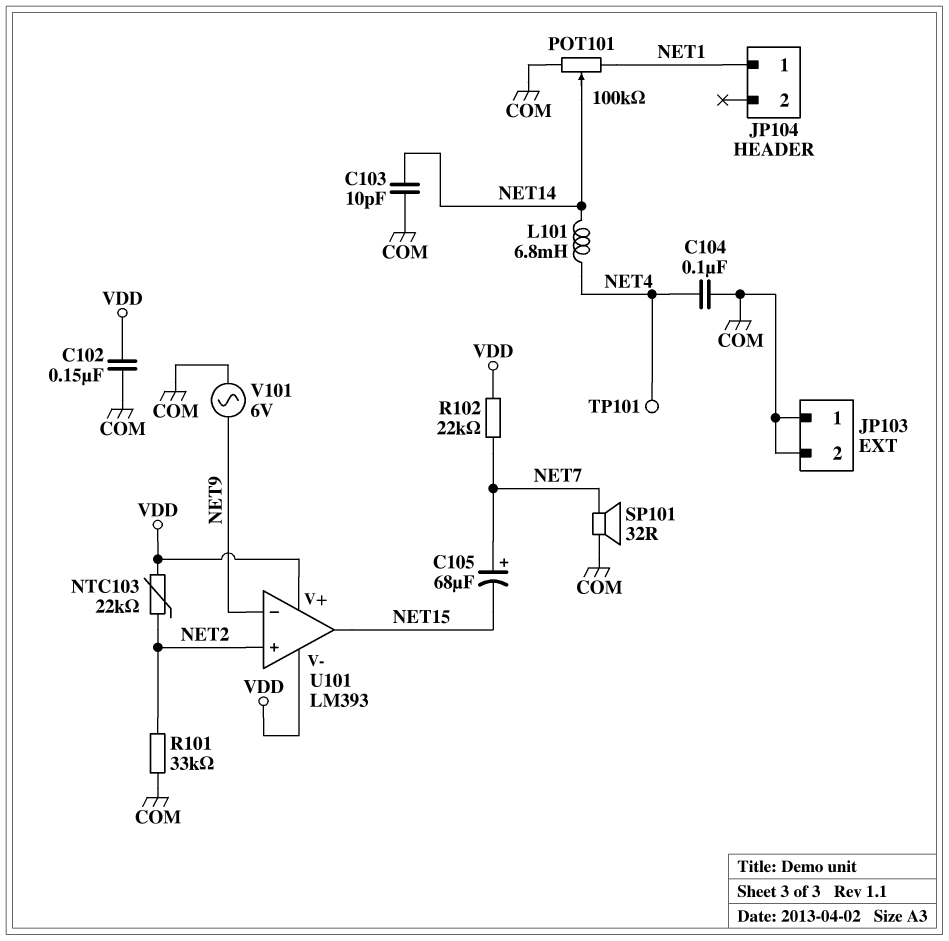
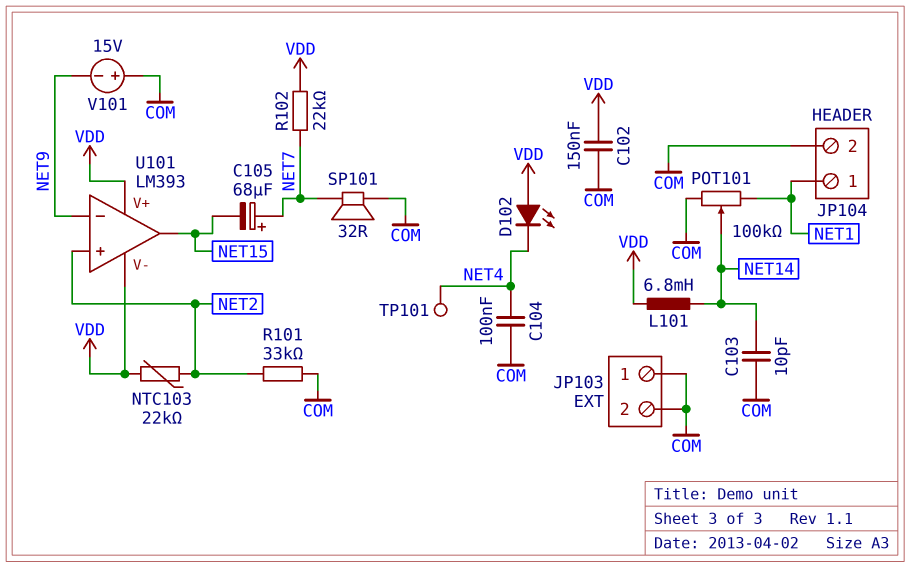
D102: none -> LED (A VDD, K NET4)
JP104 pin 2: none -> COM
L101: 6.8mH (NET4, NET14) -> 6.8mH (NET14, VDD)
V101: AC 6V (COM, NET9) -> 15V (plus COM, minus NET9)

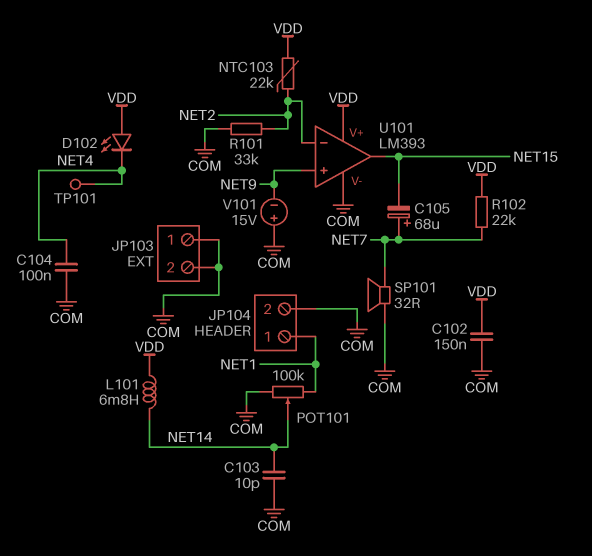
U101 pin V-: VDD -> COM
U101 pin in+: NET2 -> NET9
U101 pin in-: NET9 -> NET2

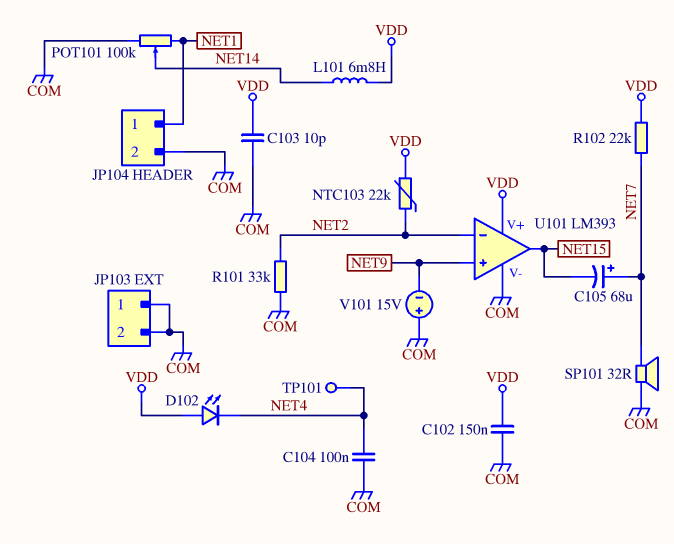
C103: 10pF (COM, NET14) -> 10pF (COM, VDD)

